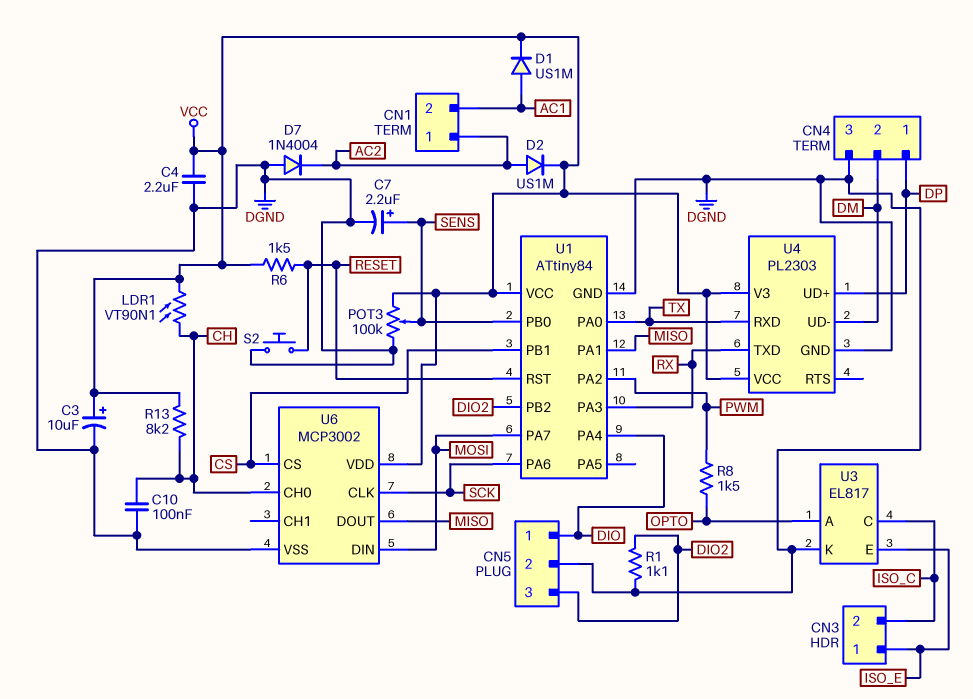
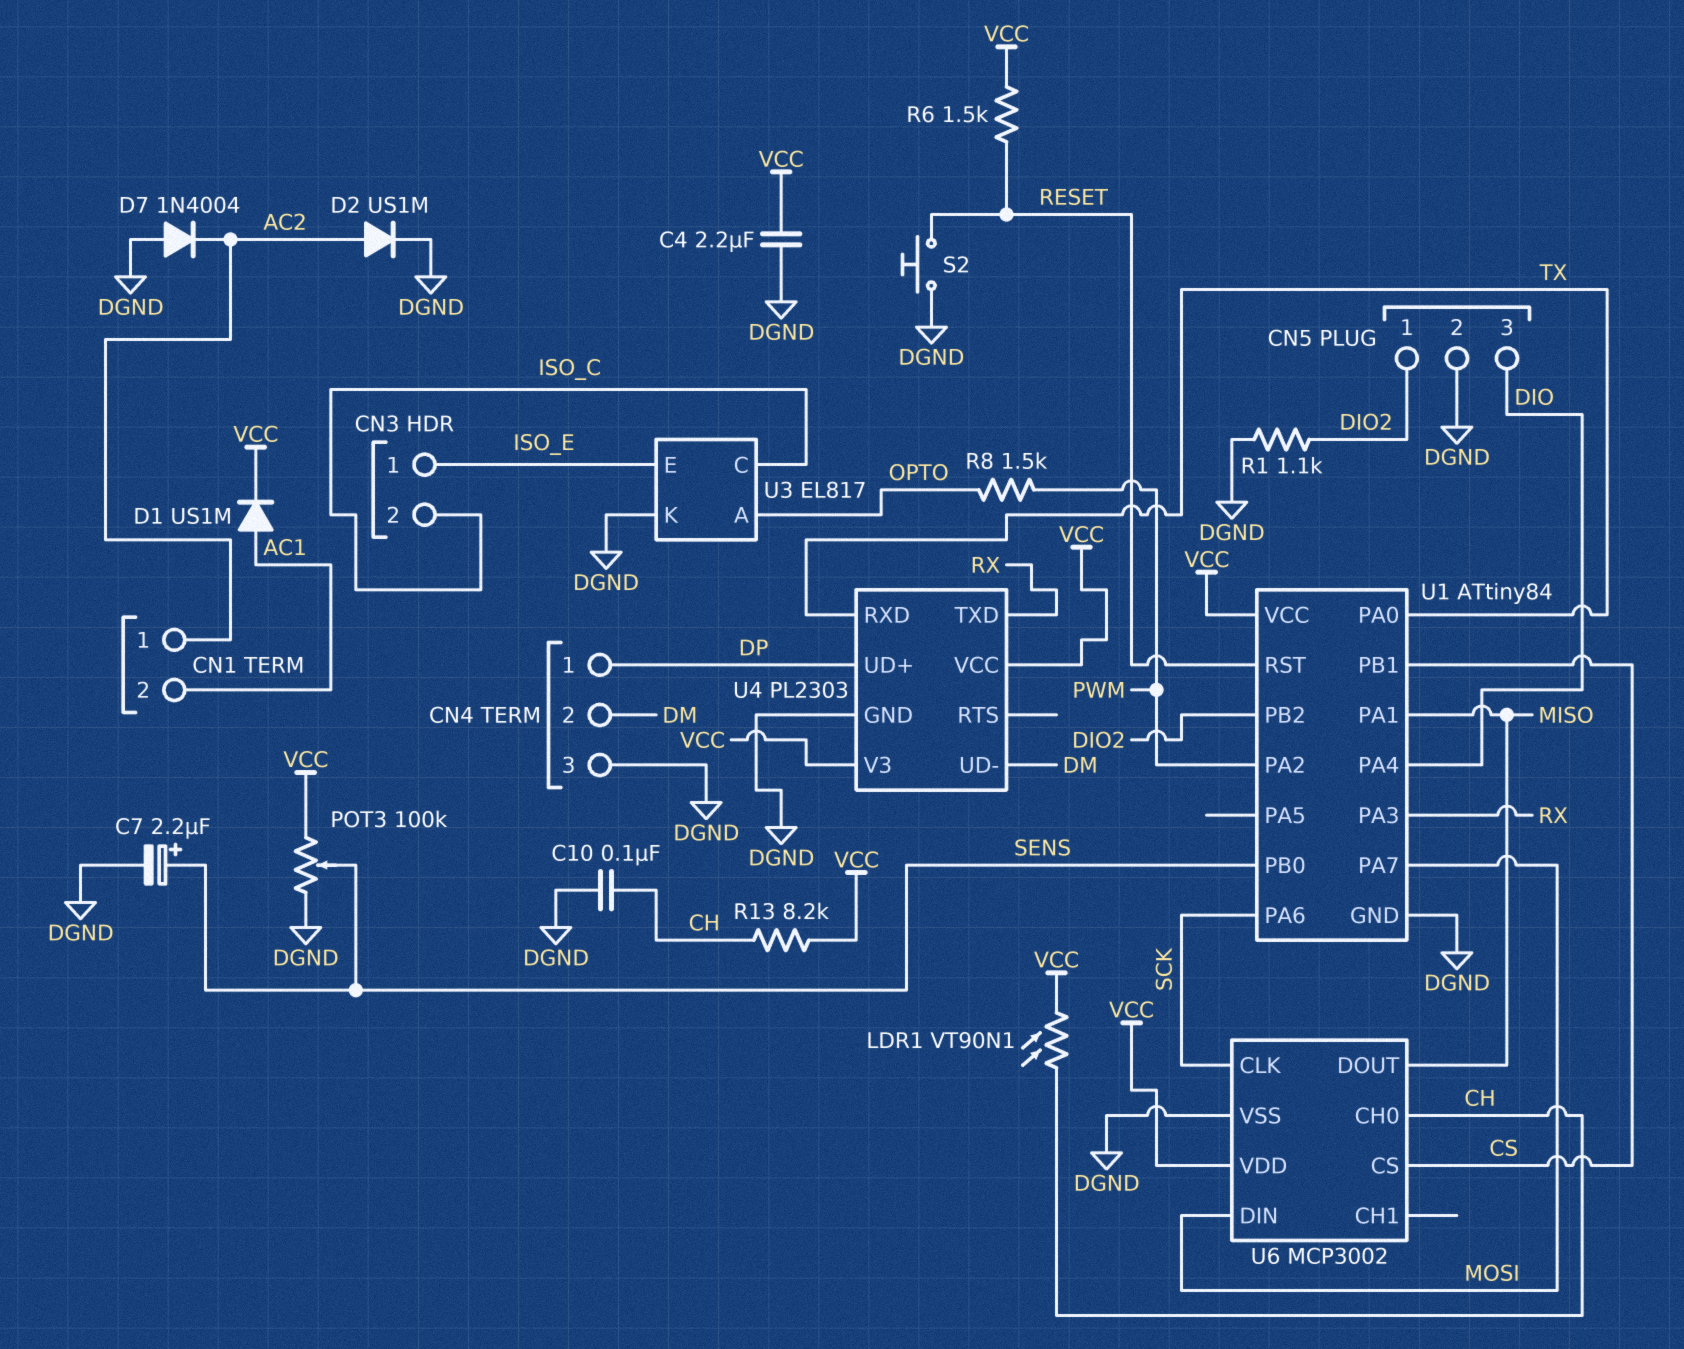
C3: 10uF (plus VCC, minus DGND) -> none
CN5 pin 1: DIO -> DIO2
CN5 pin 3: DIO2 -> DIO
D2: diode US1M (A AC2, K VCC) -> diode US1M (A AC2, K DGND)

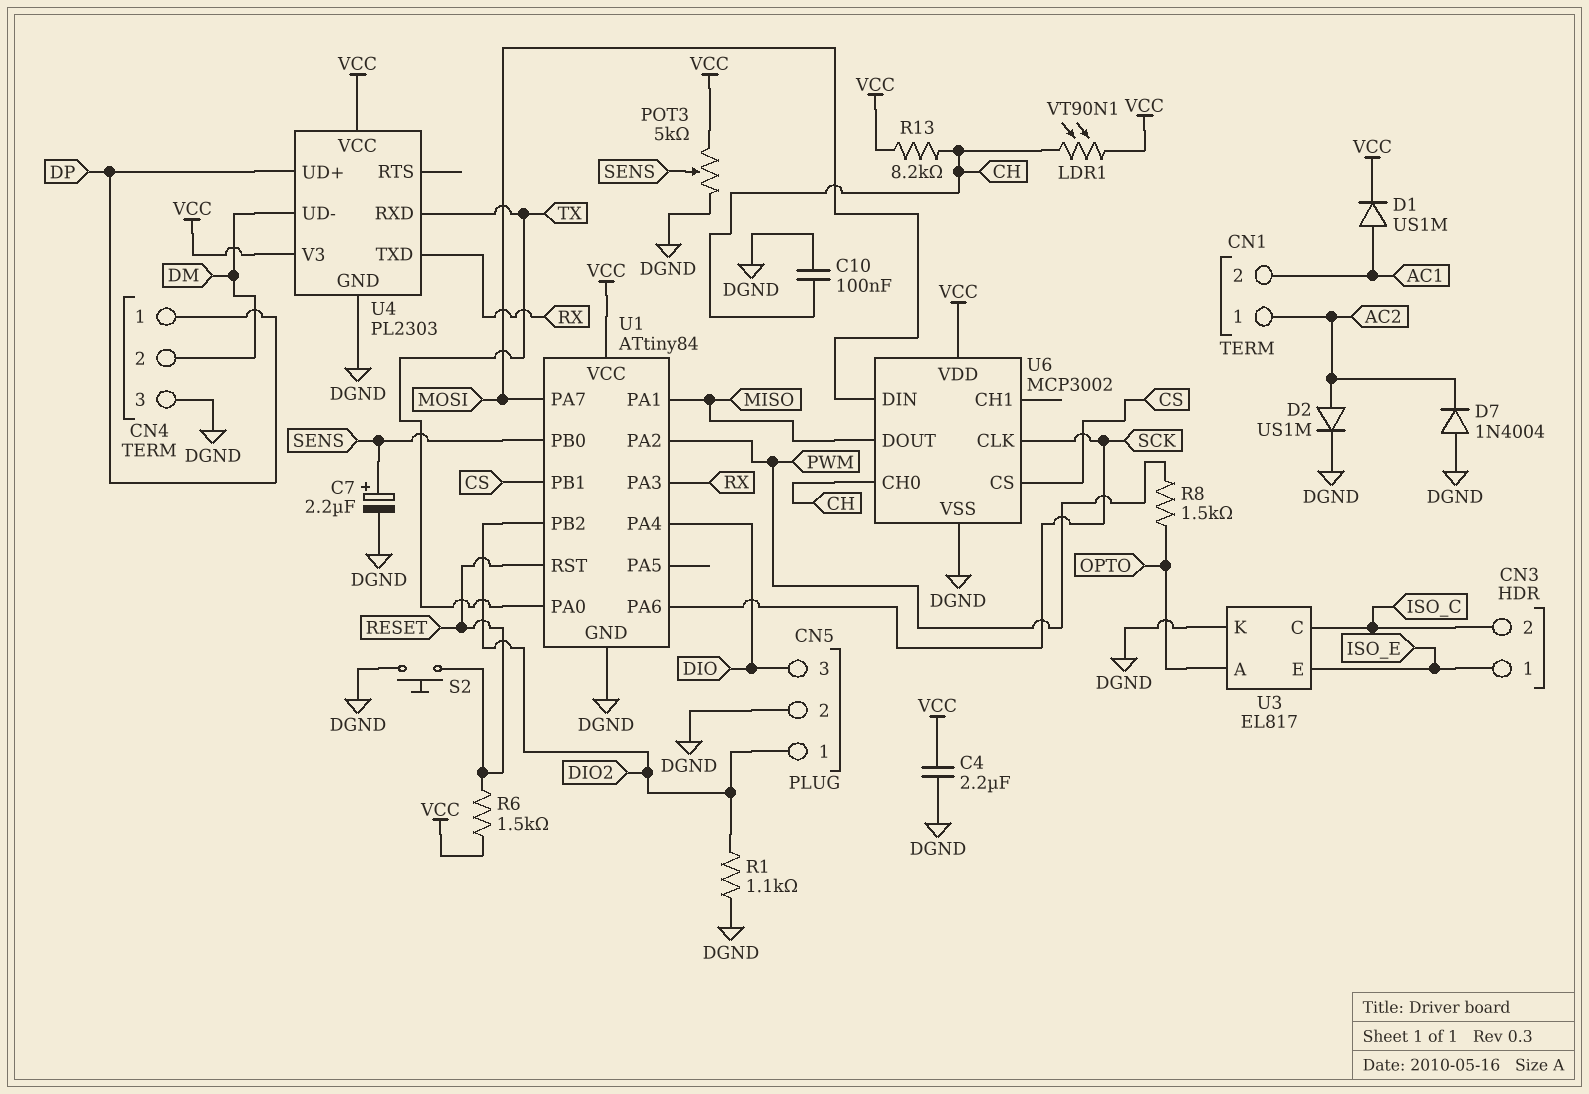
POT3: 100k (DGND, VCC, wiper SENS) -> 5k (DGND, VCC, wiper SENS)

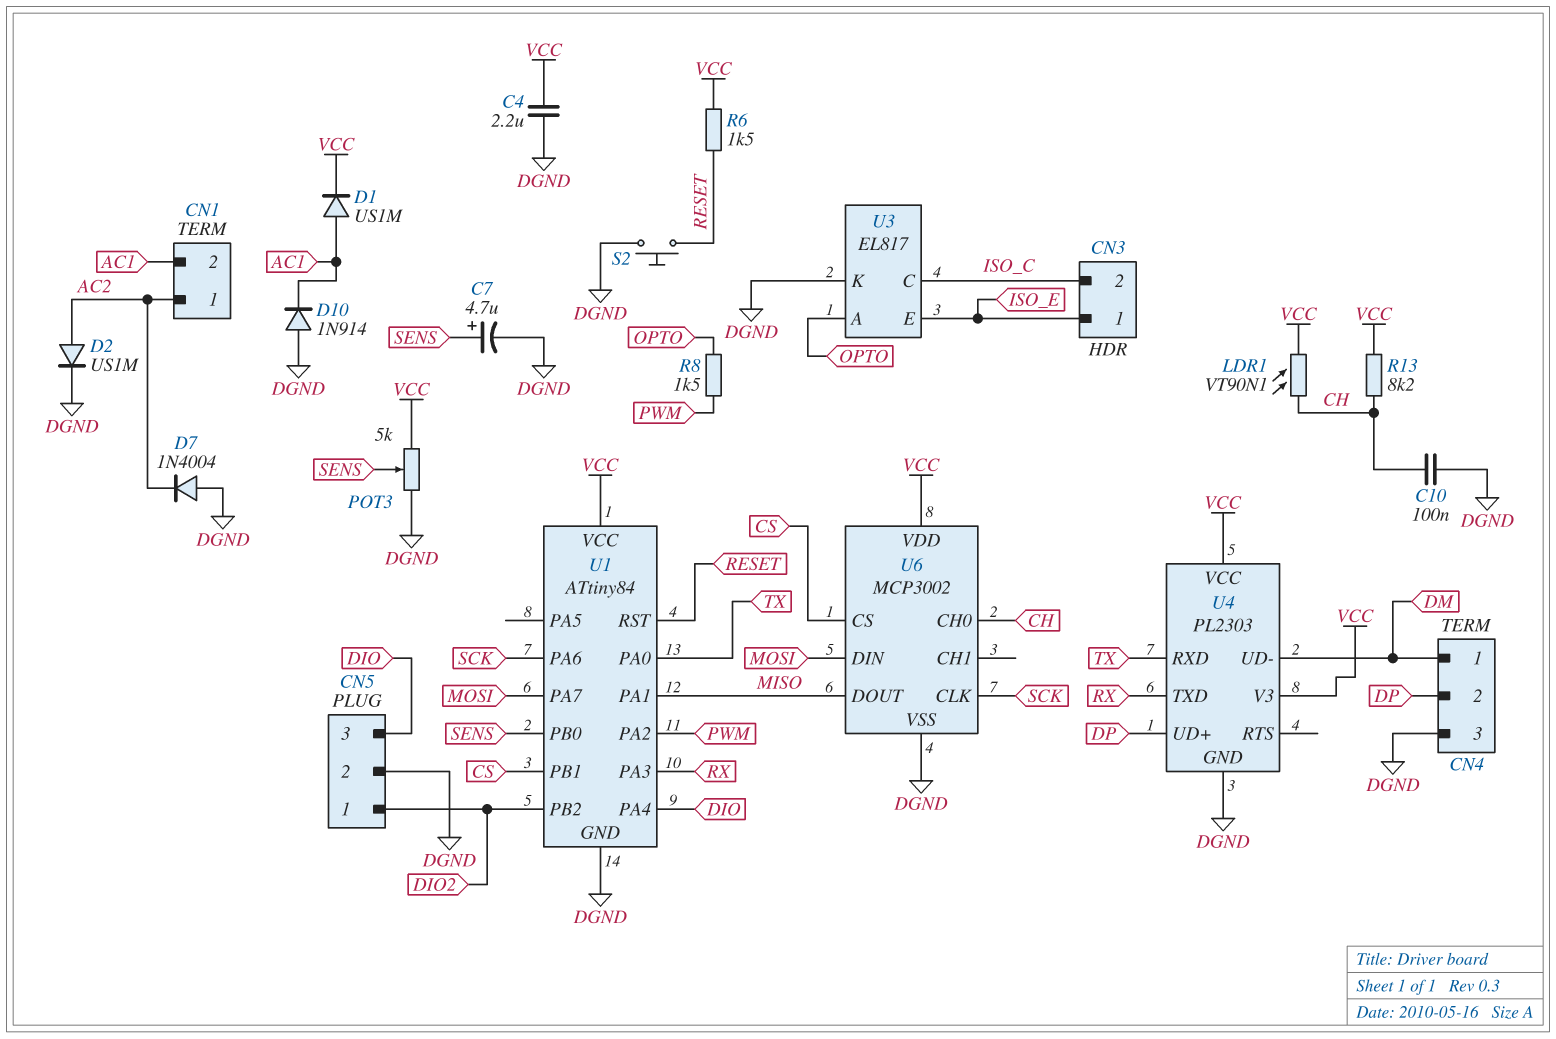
C7: 2.2uF (plus SENS, minus DGND) -> 4.7uF (plus SENS, minus DGND)
CN4 pin 1: DP -> DM
CN4 pin 2: DM -> DP
D10: none -> diode 1N914 (A DGND, K AC1)
R1: 1.1k (DGND, DIO2) -> none

